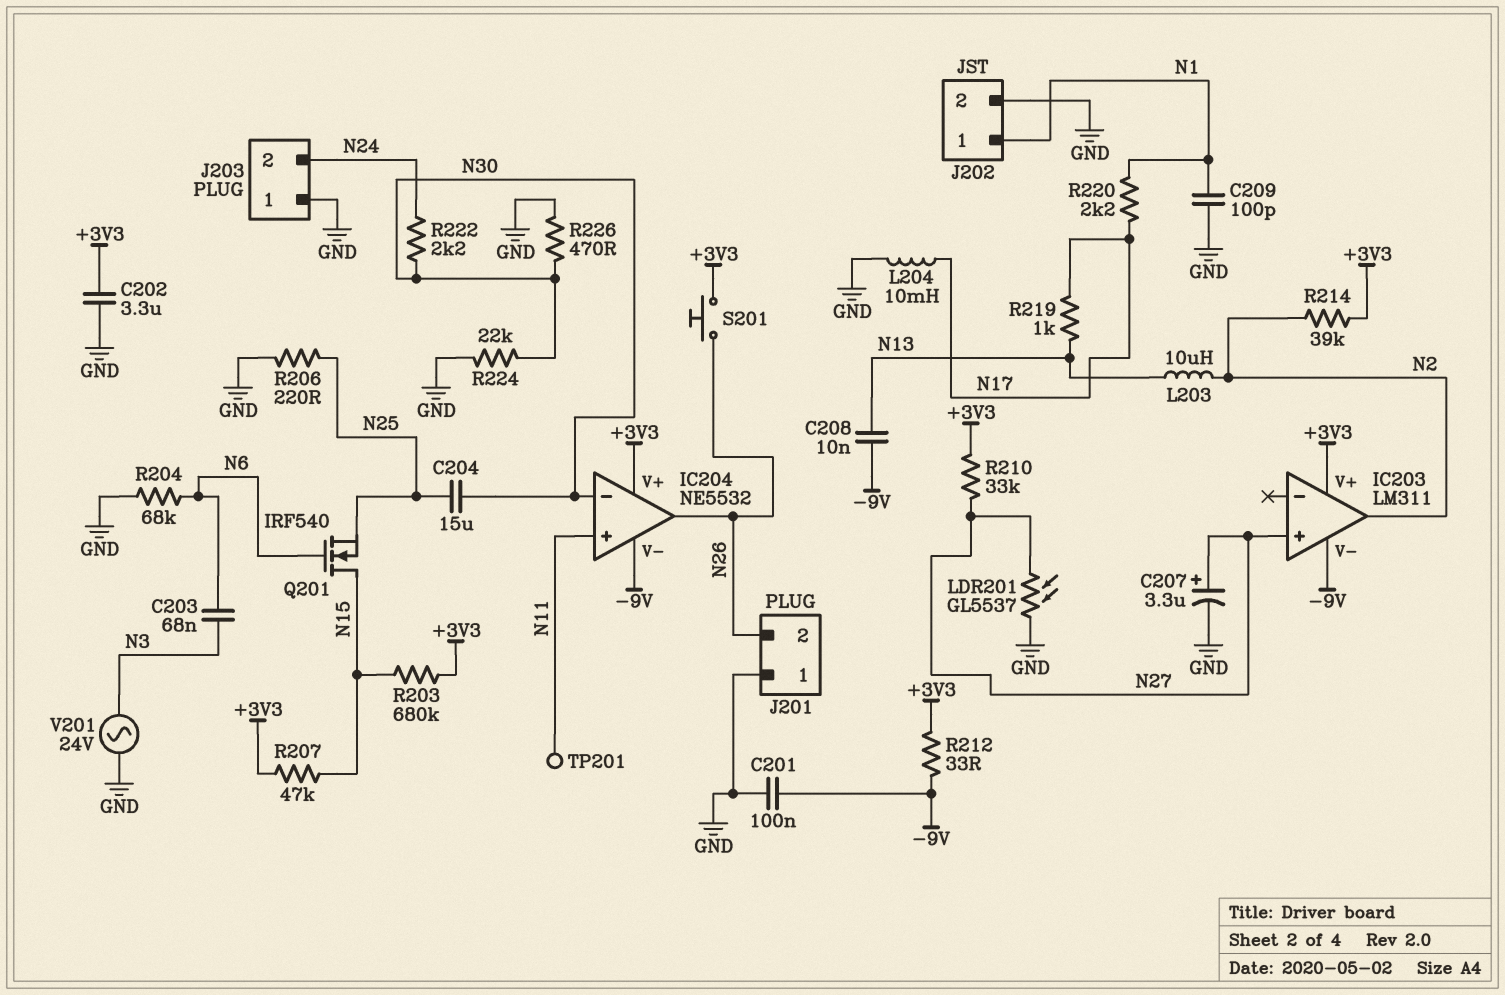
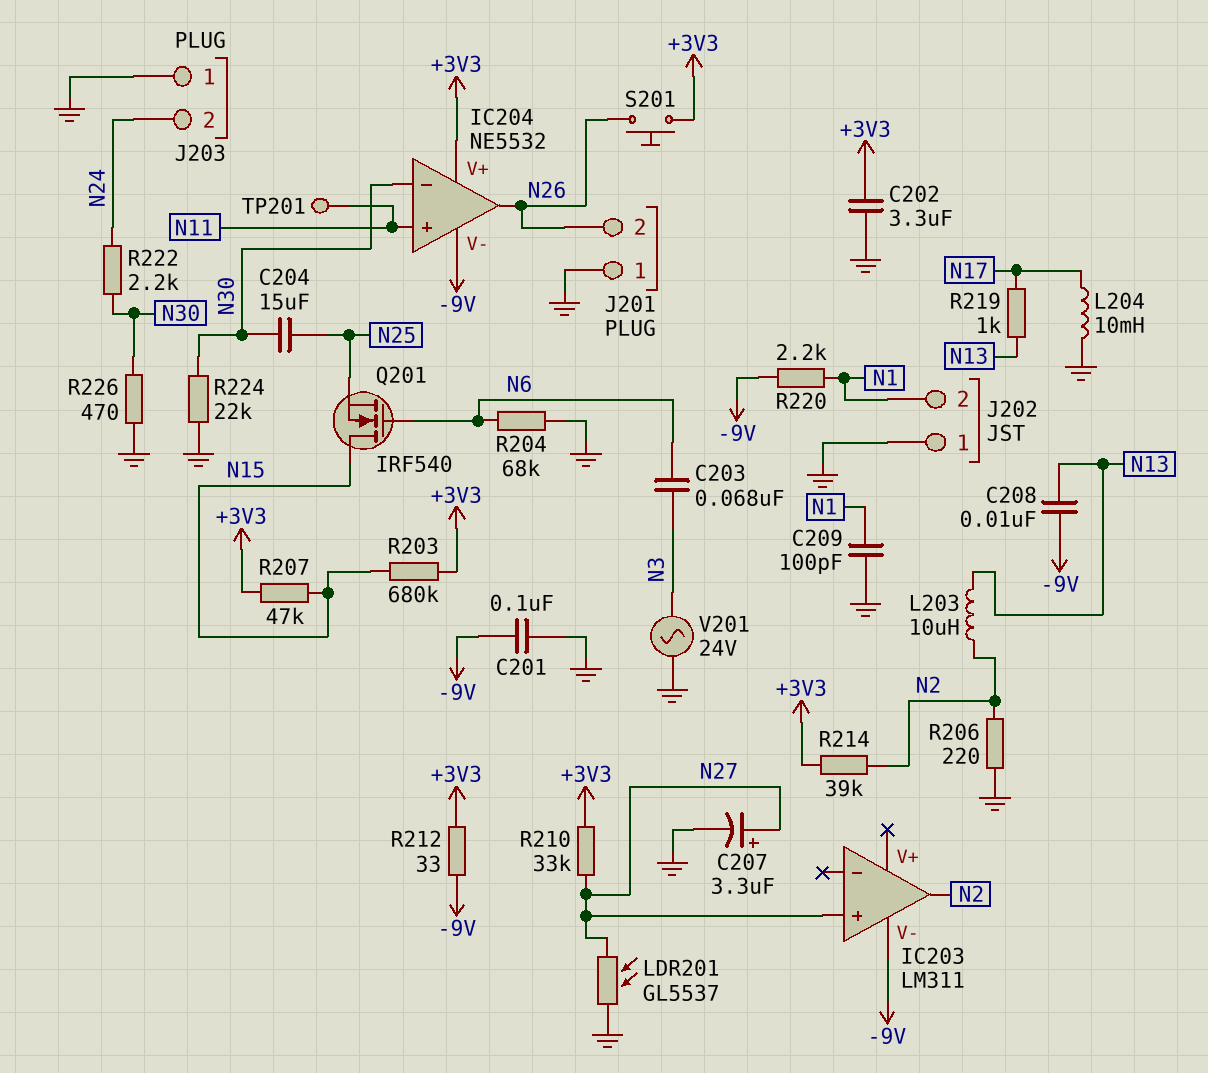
IC203 pin V+: +3V3 -> none
J202 pin 1: N1 -> GND
J202 pin 2: GND -> N1
R206: 220 (GND, N25) -> 220 (GND, N2)
R220: 2.2k (N1, N17) -> 2.2k (-9V, N1)

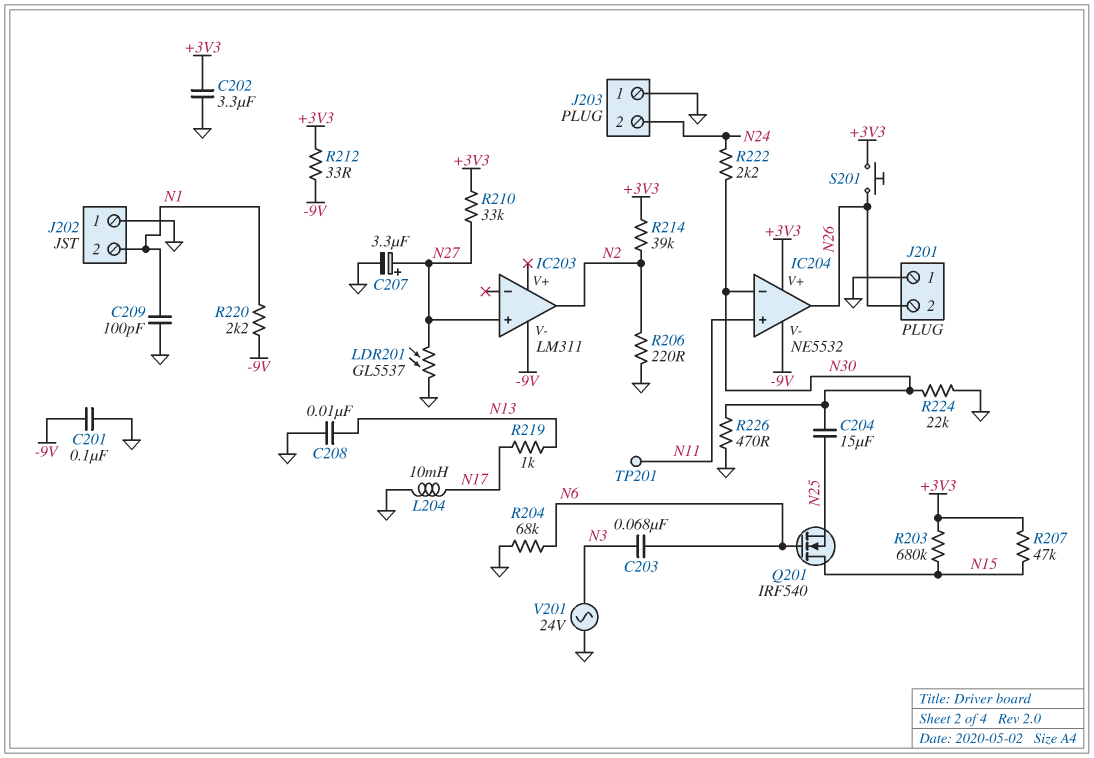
C208: 10nF (-9V, N13) -> 10nF (GND, N13)
L203: 10uH (N2, N13) -> none

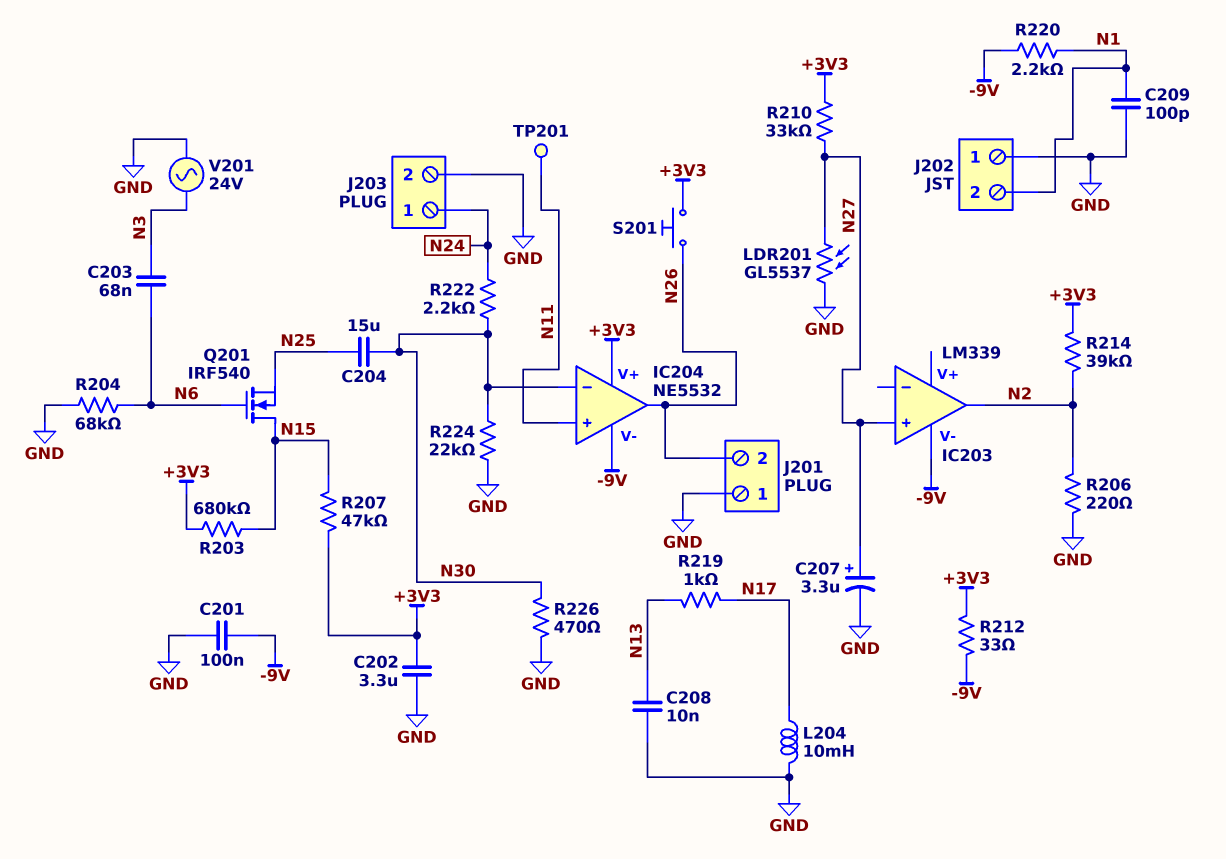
IC203: LM311 -> LM339
J203 pin 1: GND -> N24
J203 pin 2: N24 -> GND

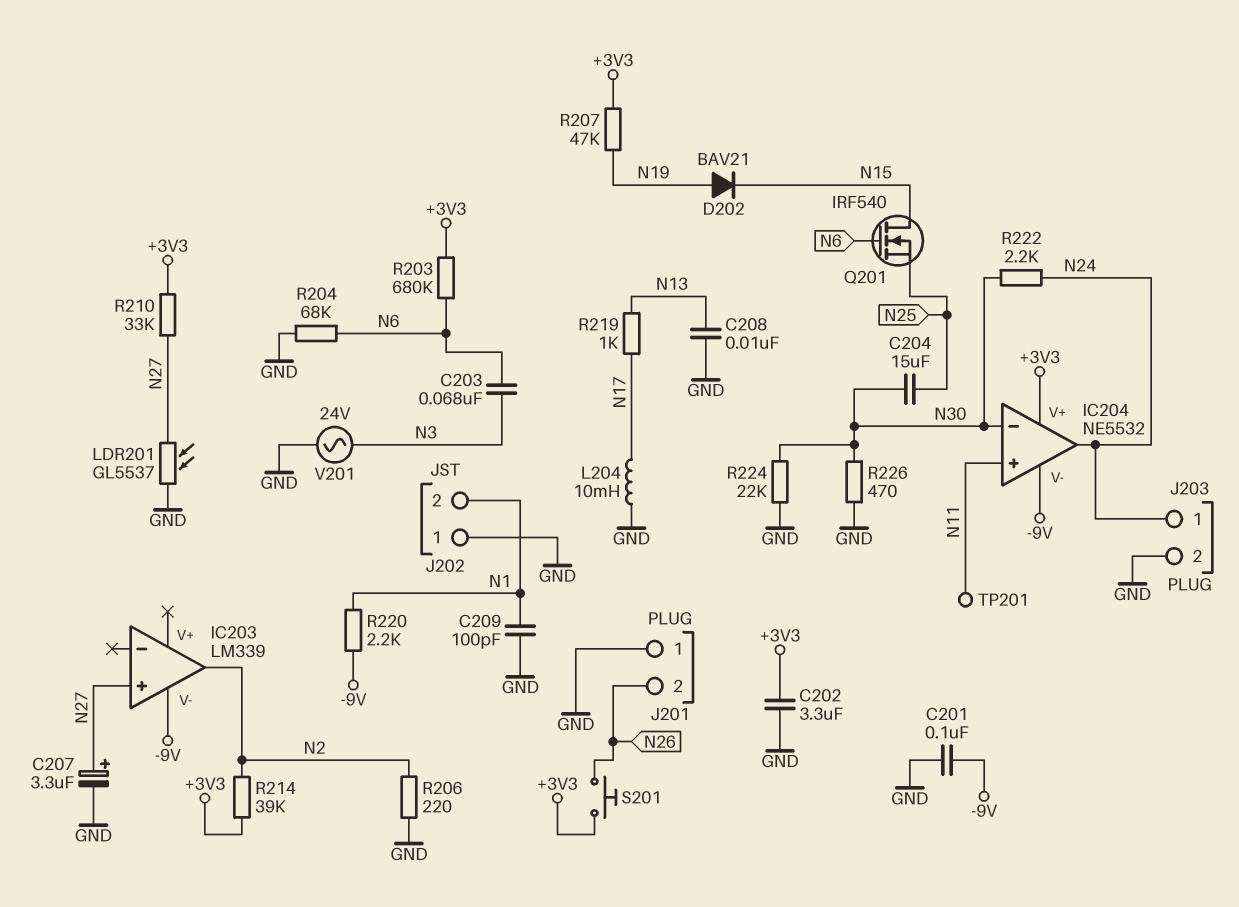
D202: none -> diode BAV21 (A N19, K N15)
IC204 pin out: N26 -> N24
R203: 680k (+3V3, N15) -> 680k (+3V3, N6)
R207: 47k (+3V3, N15) -> 47k (+3V3, N19)
R212: 33 (+3V3, -9V) -> none

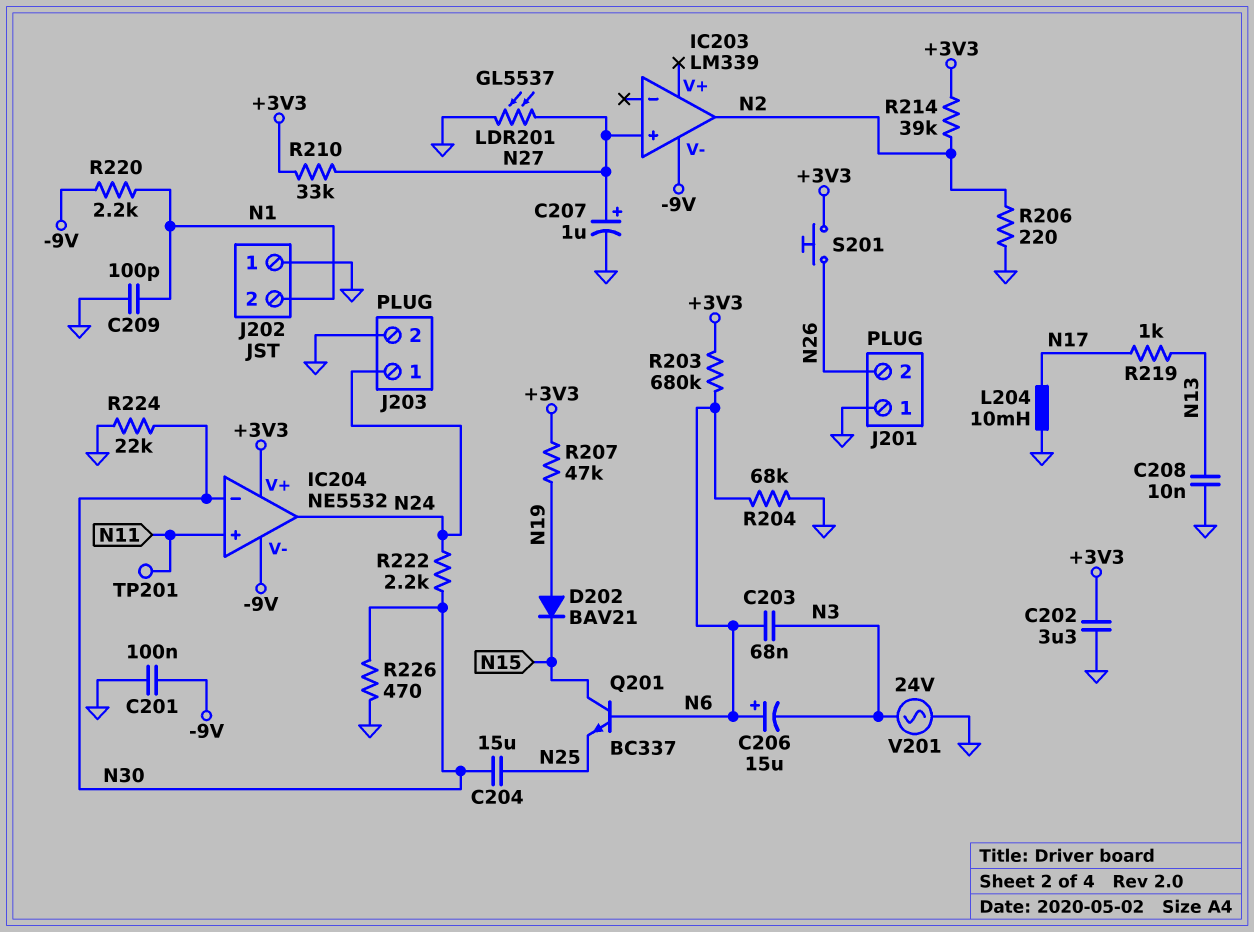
C206: none -> 15uF (plus N6, minus N3)
C207: 3.3uF (plus N27, minus GND) -> 1uF (plus N27, minus GND)
Q201: NMOS IRF540 (G N6, D N15, S N25) -> NPN BC337 (B N6, C N15, E N25)

